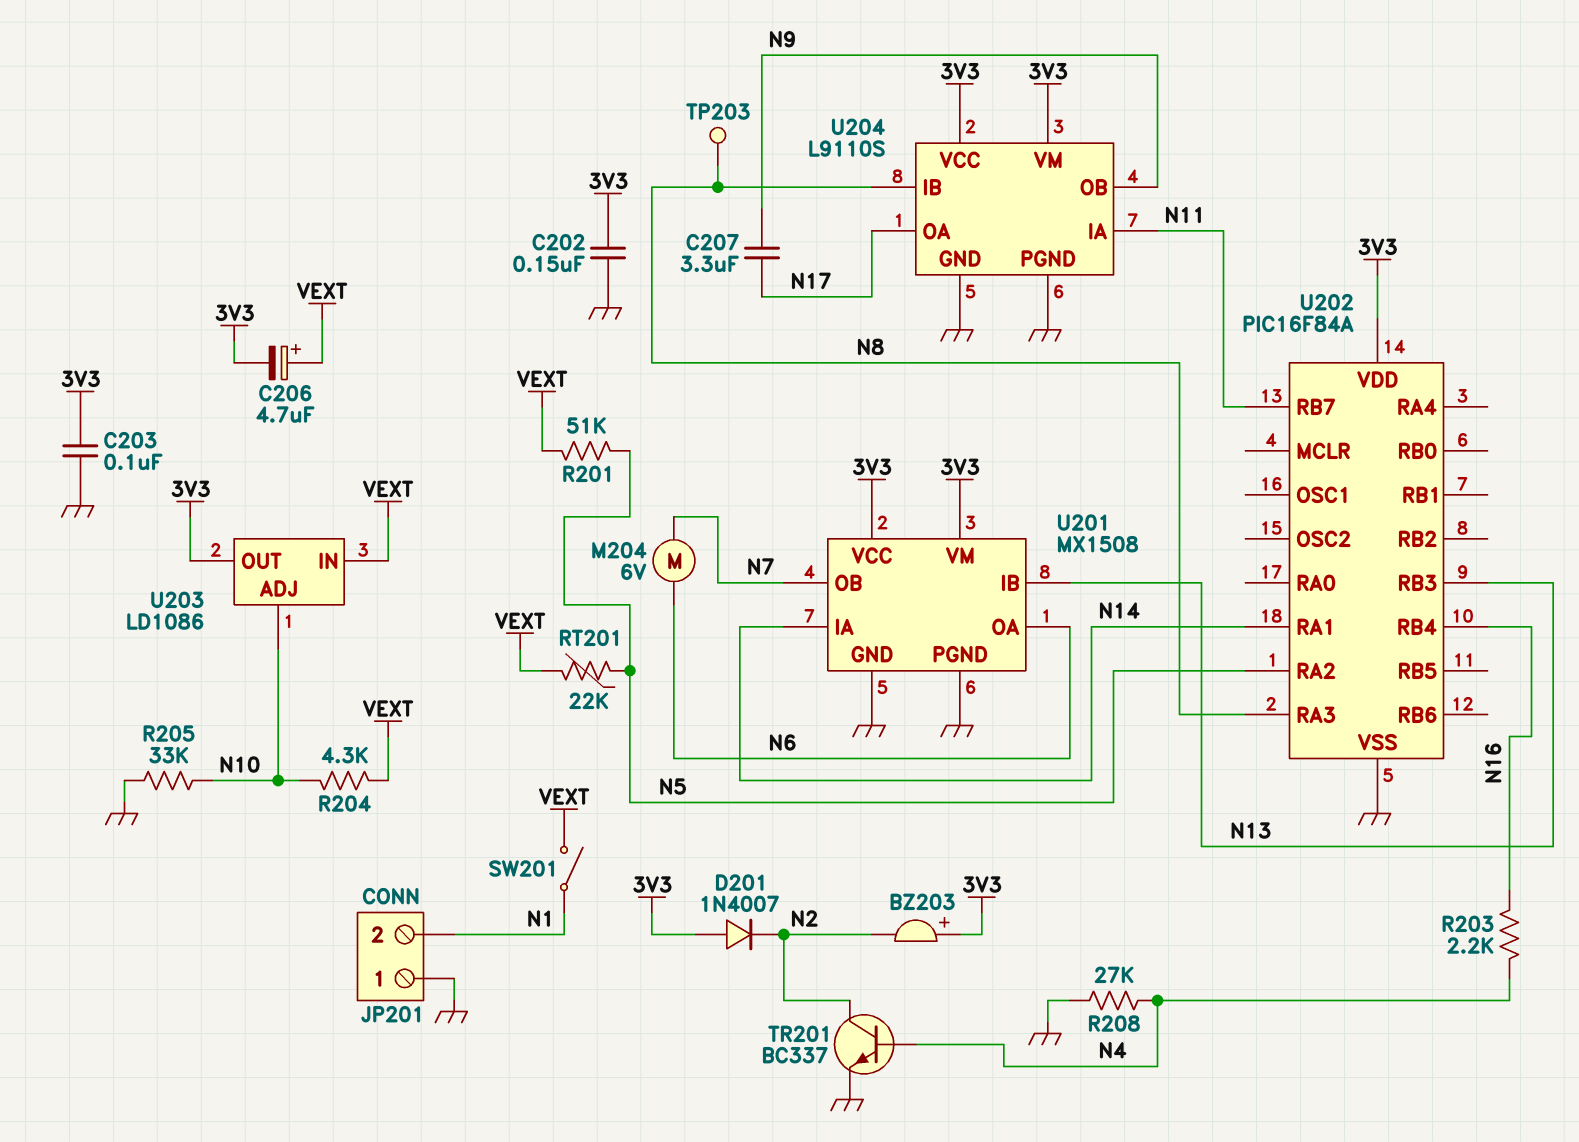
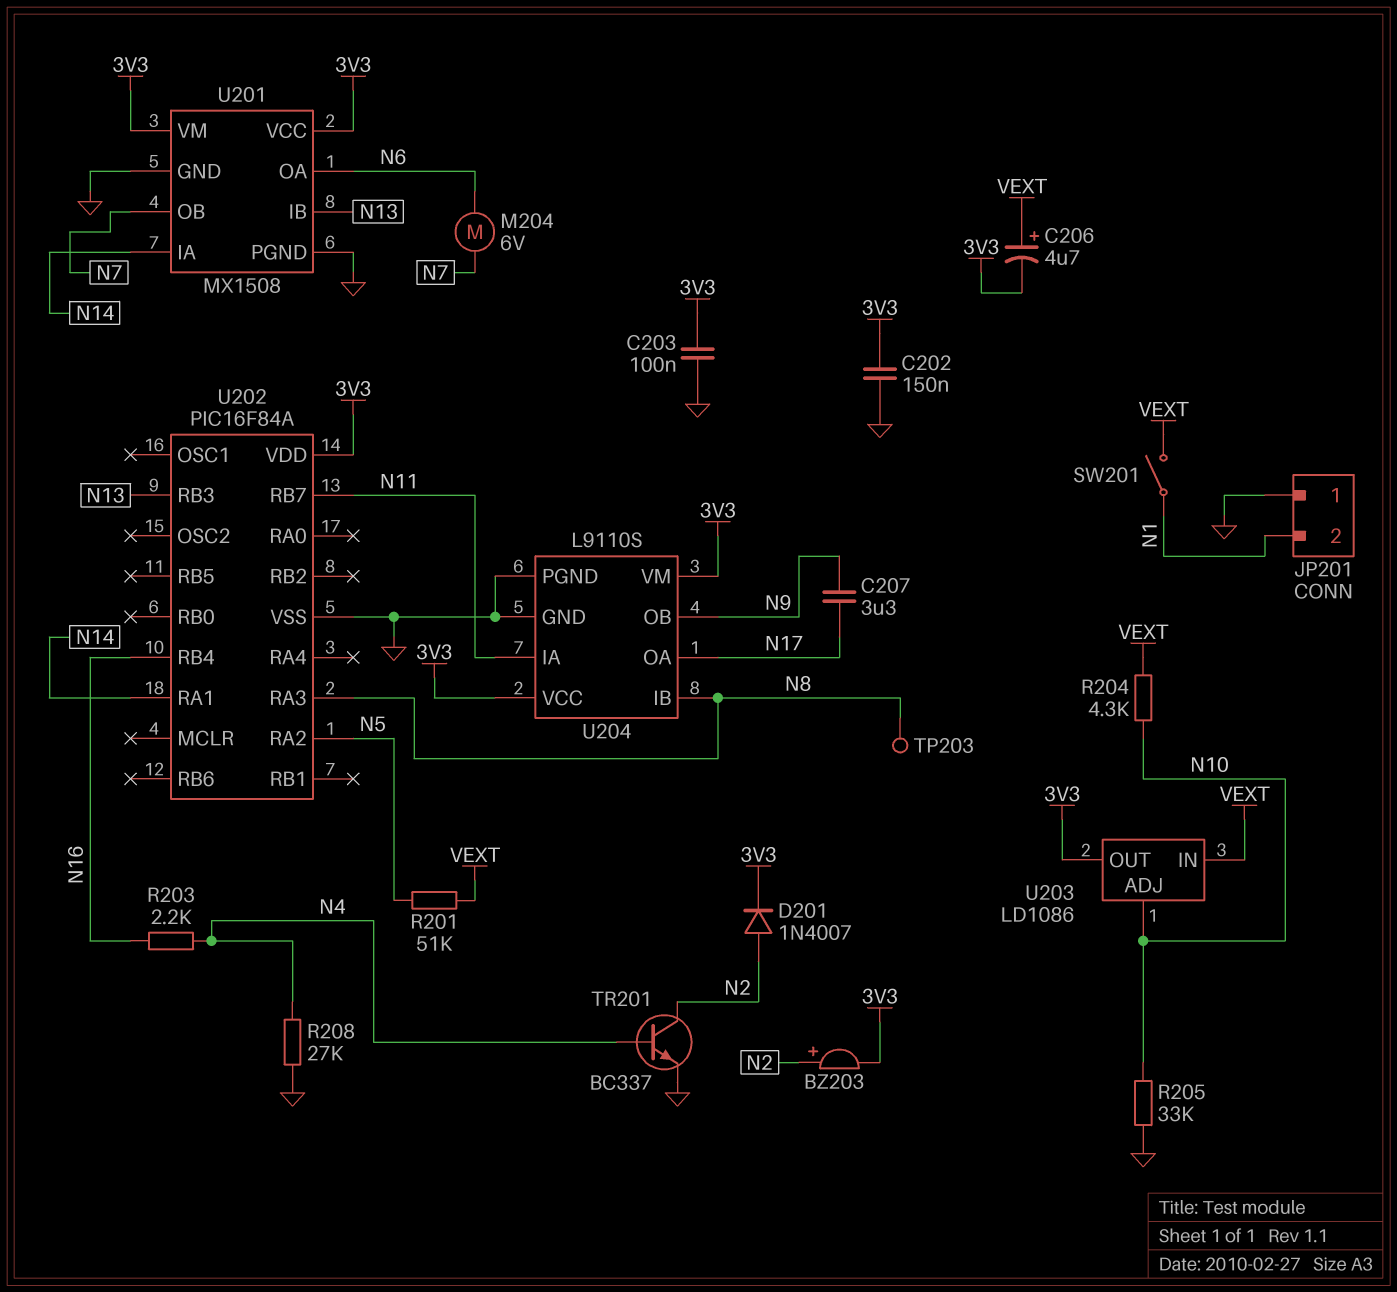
BZ203: buzzer (plus 3V3, minus N2) -> buzzer (plus N2, minus 3V3)
D201: diode 1N4007 (A 3V3, K N2) -> diode 1N4007 (A N2, K 3V3)
RT201: 22k (N5, VEXT) -> none

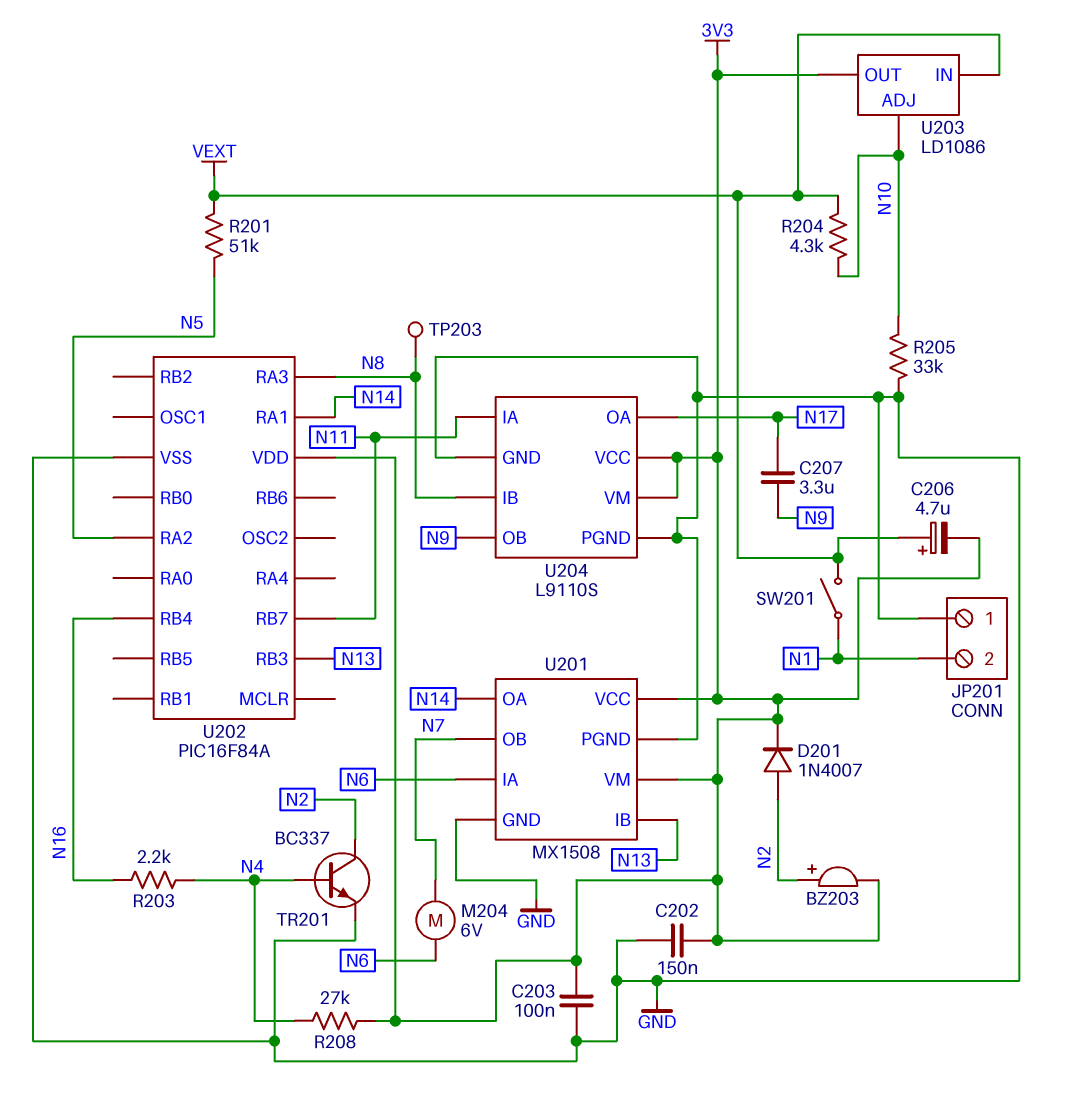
R208: 27k (GND, N4) -> 27k (3V3, N4)
U201 pin IA: N14 -> N6
U201 pin OA: N6 -> N14

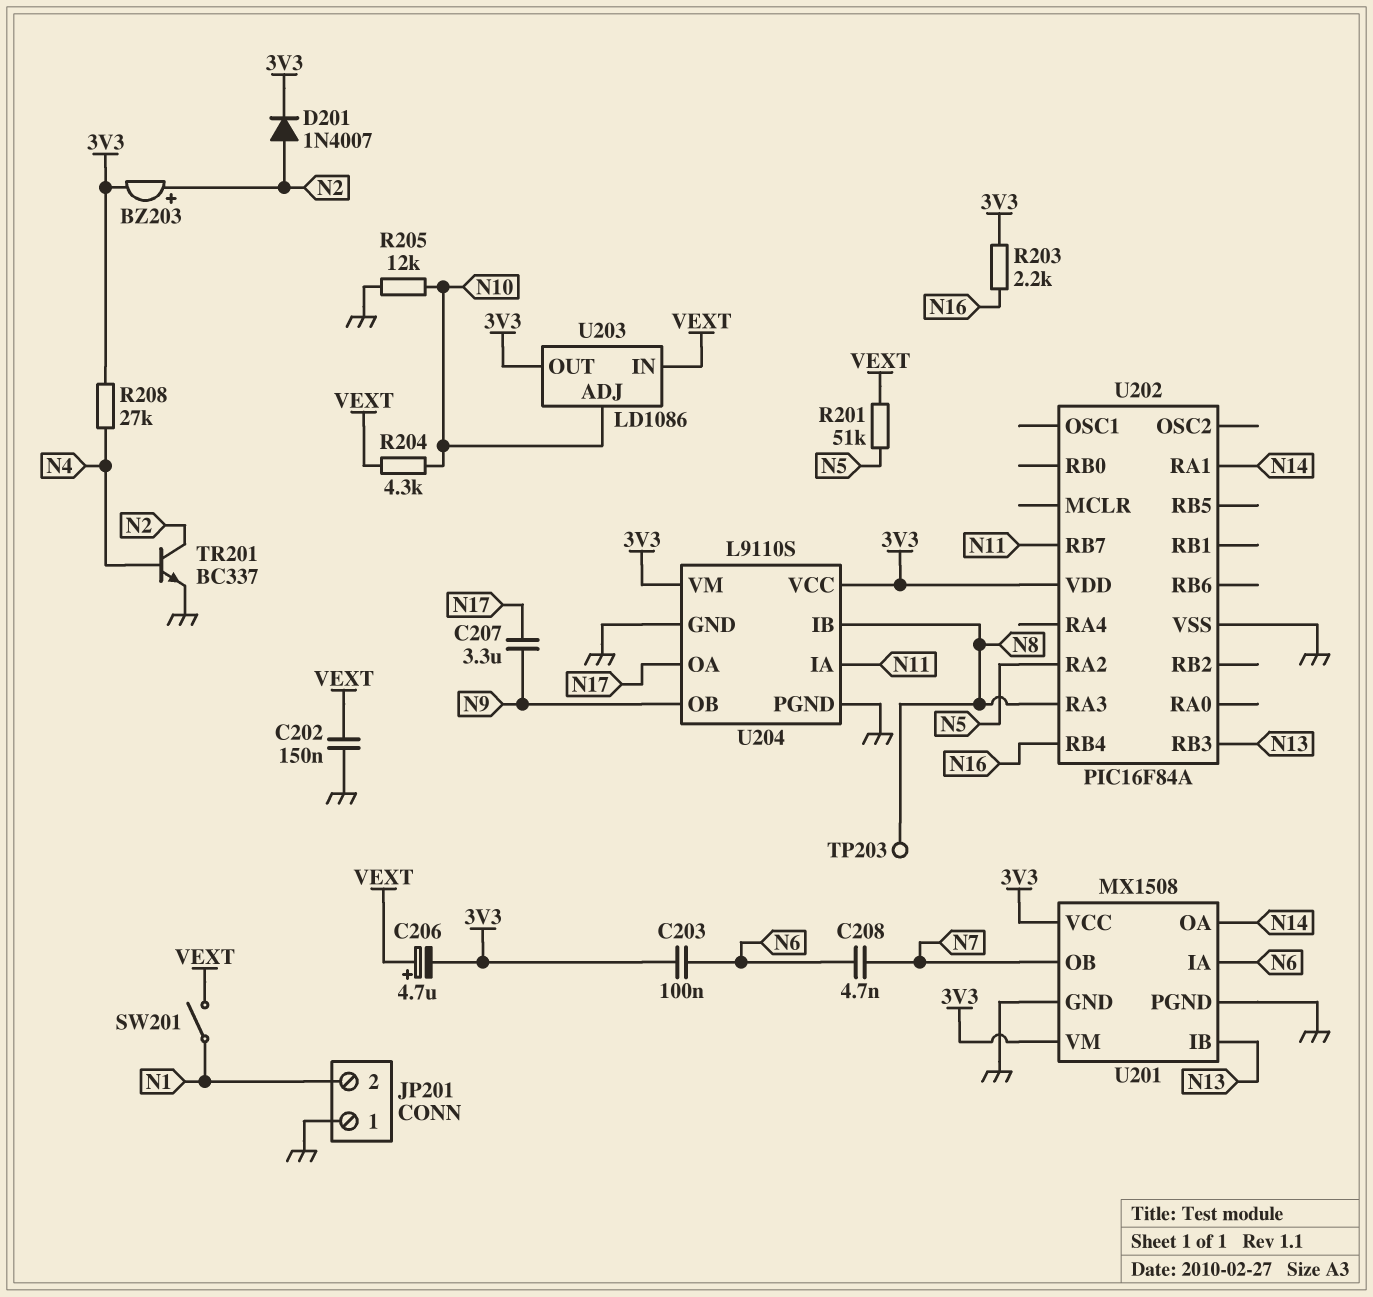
C202: 150nF (3V3, GND) -> 150nF (GND, VEXT)
C203: 100nF (3V3, GND) -> 100nF (3V3, N6)
C208: none -> 4.7nF (N6, N7)
M204: motor 6V (N6, N7) -> none
R203: 2.2k (N4, N16) -> 2.2k (3V3, N16)
R205: 33k (GND, N10) -> 12k (GND, N10)

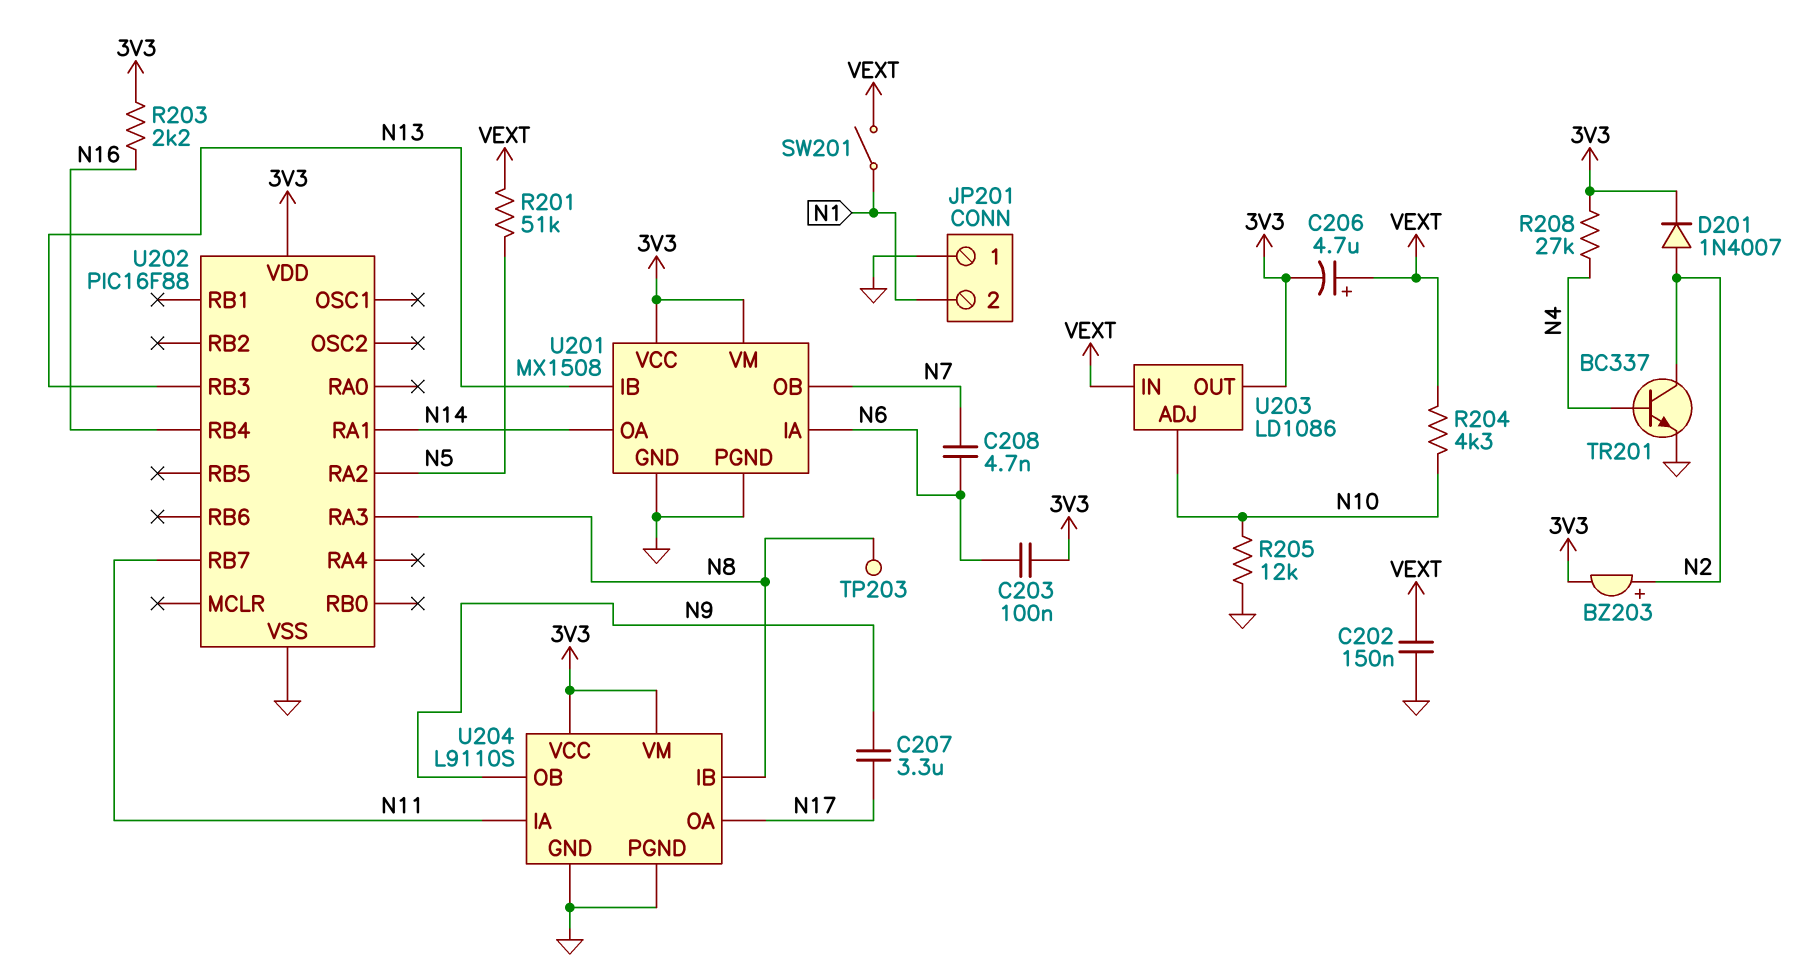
U202: PIC16F84A -> PIC16F88

